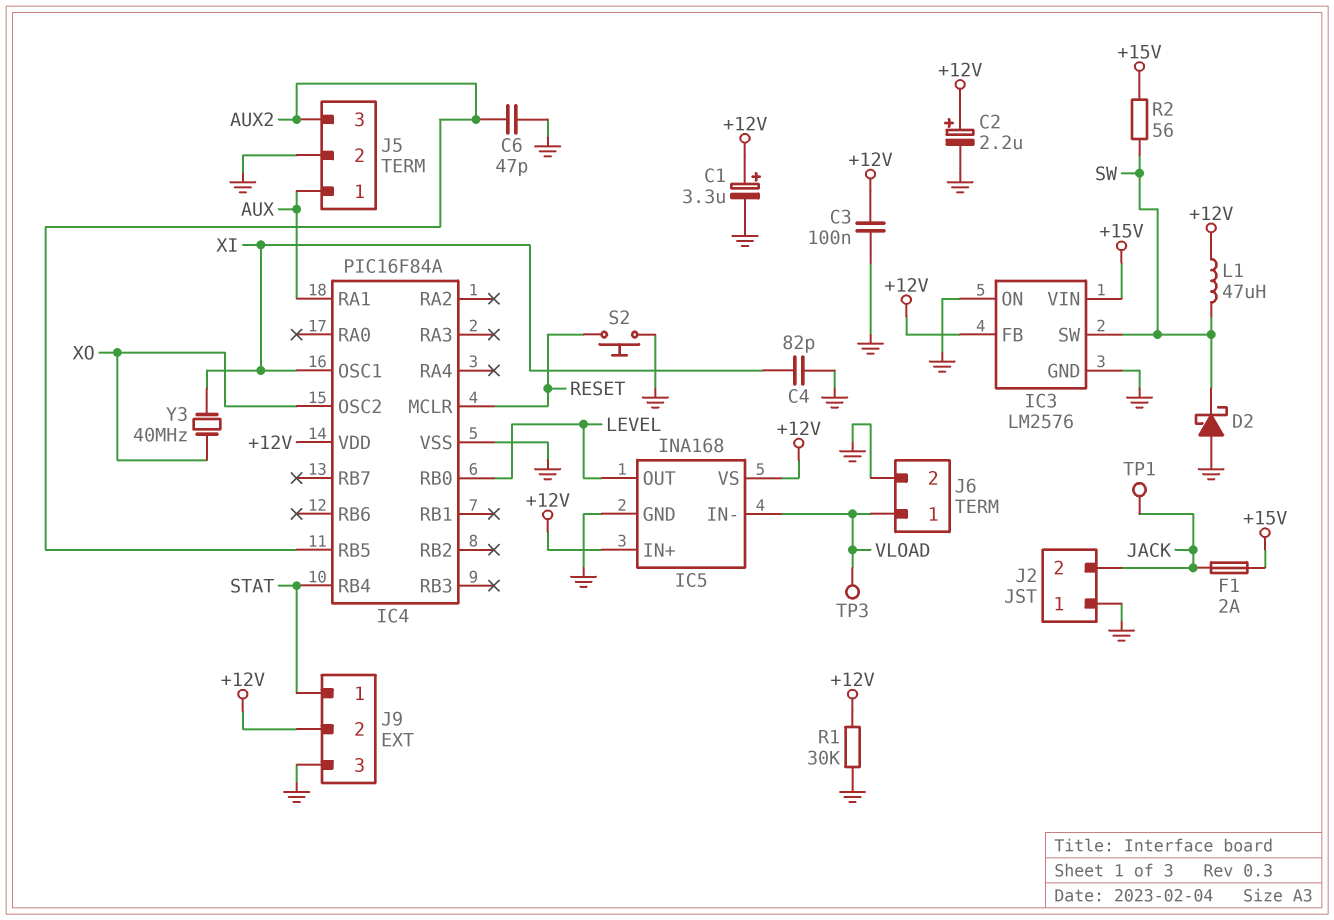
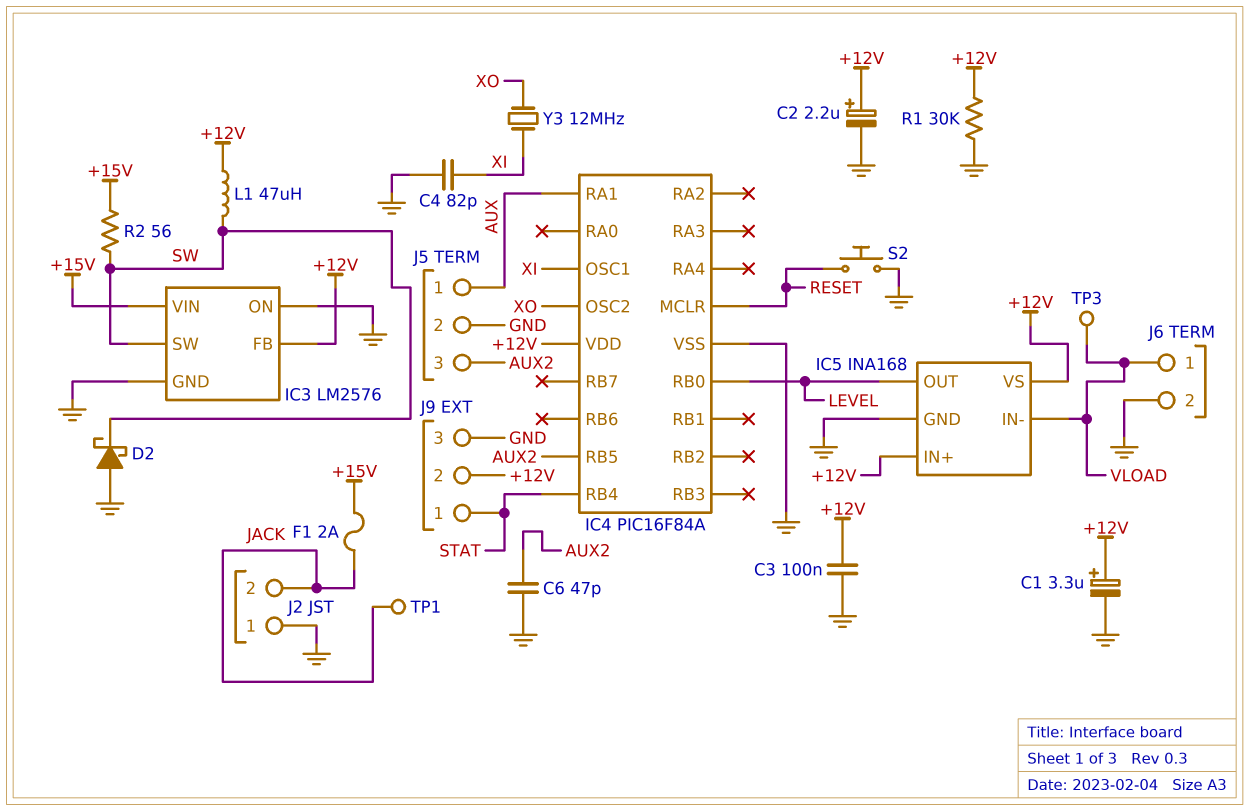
Y3: 40MHz (XI, XO) -> 12MHz (XI, XO)

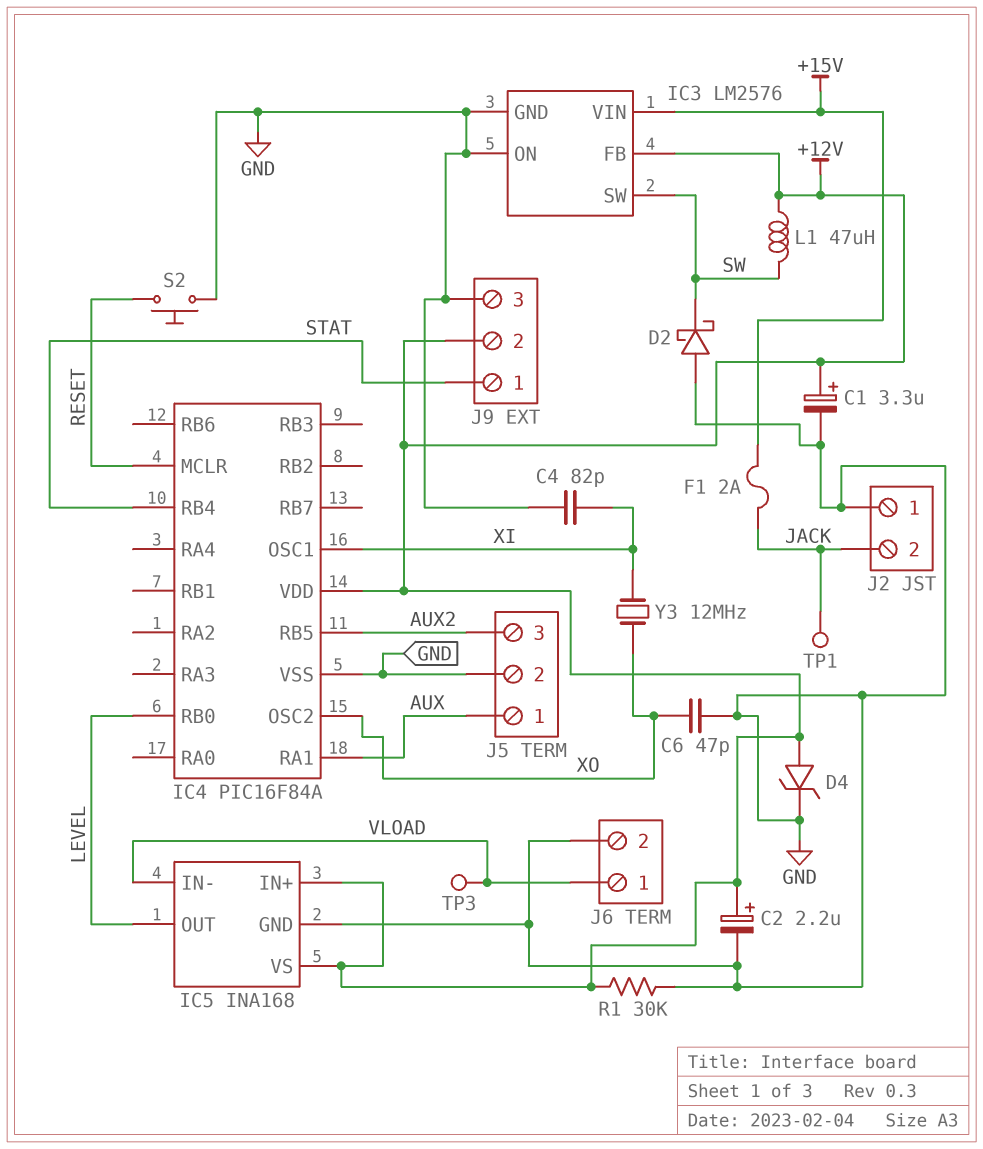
C3: 100nF (+12V, GND) -> none
C6: 47pF (AUX2, GND) -> 47pF (GND, XO)
D4: none -> zener (A +12V, K GND)
R2: 56 (+15V, SW) -> none

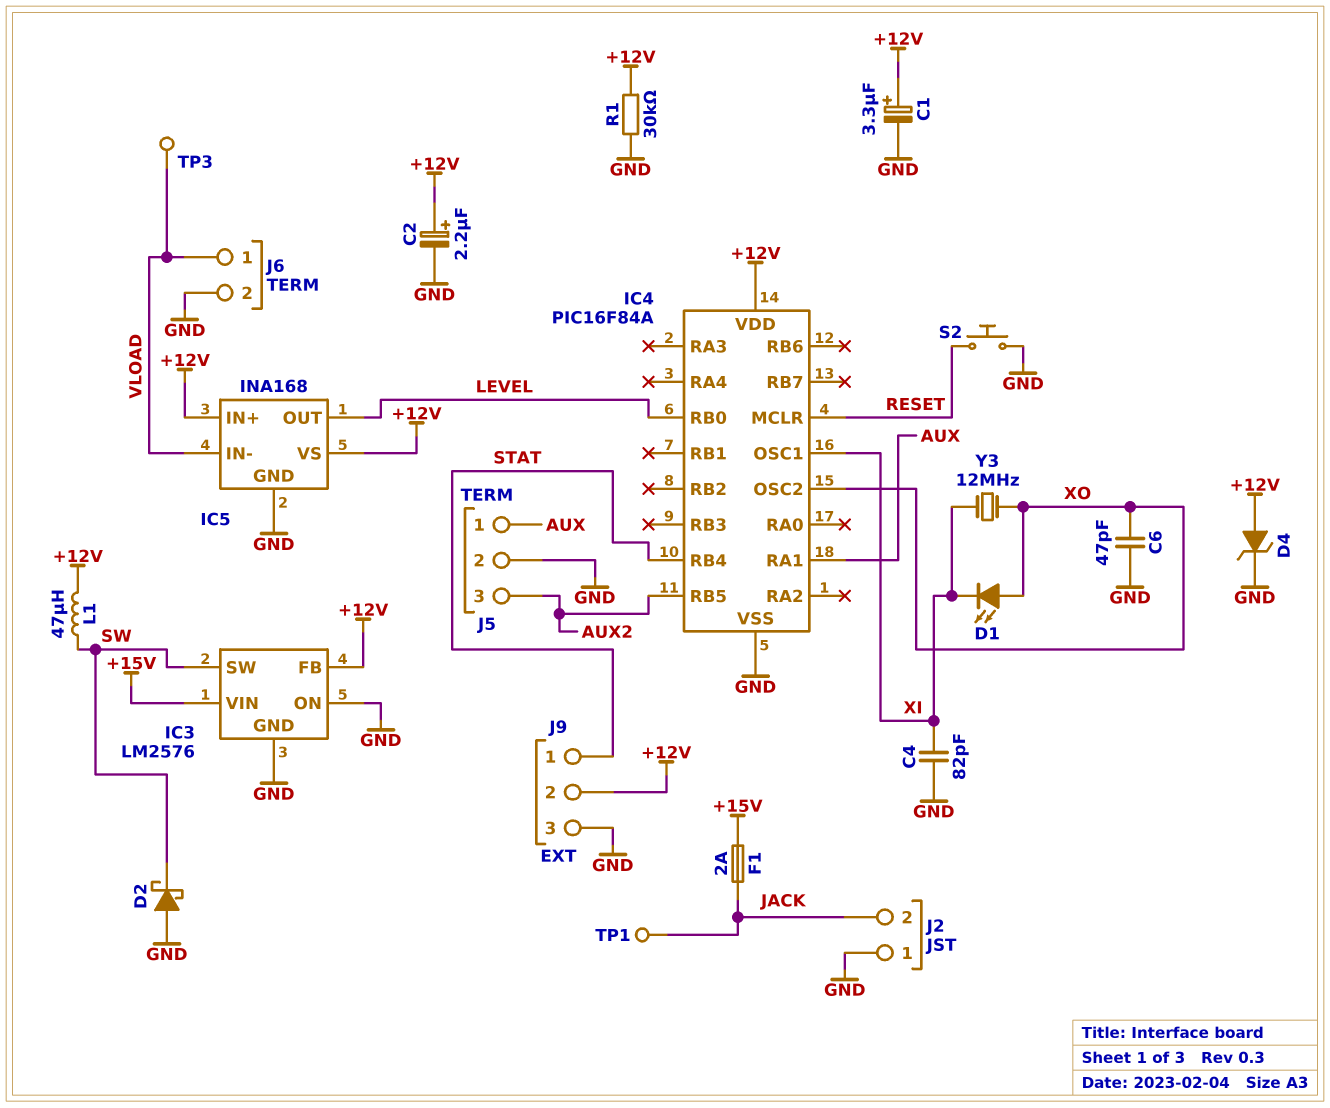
D1: none -> LED (A XO, K XI)

